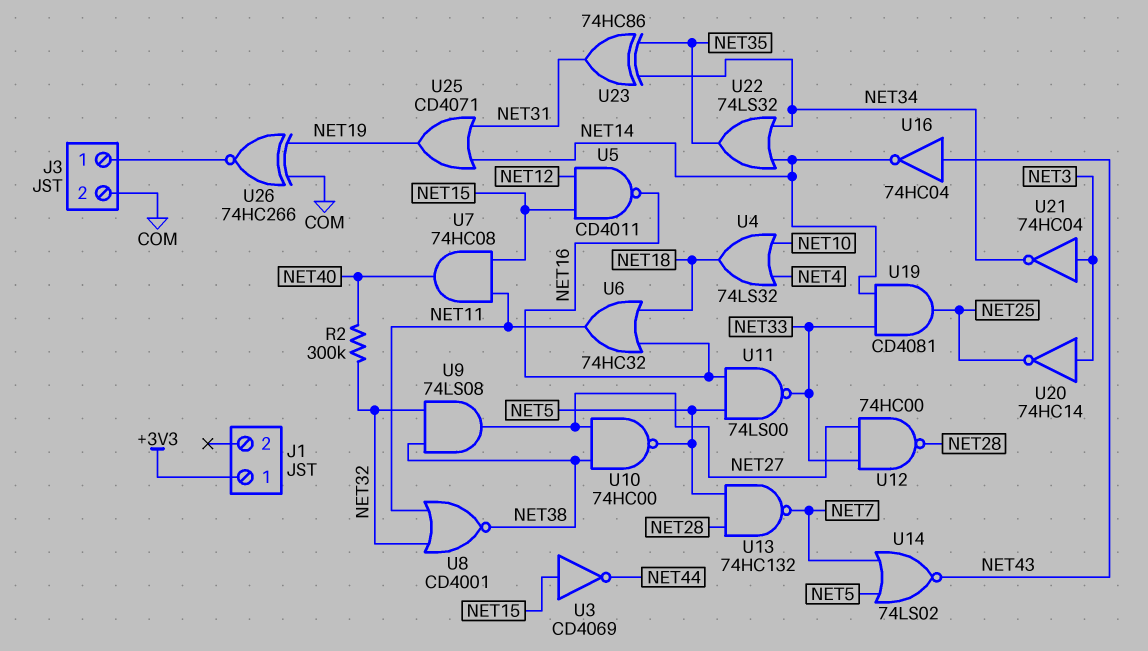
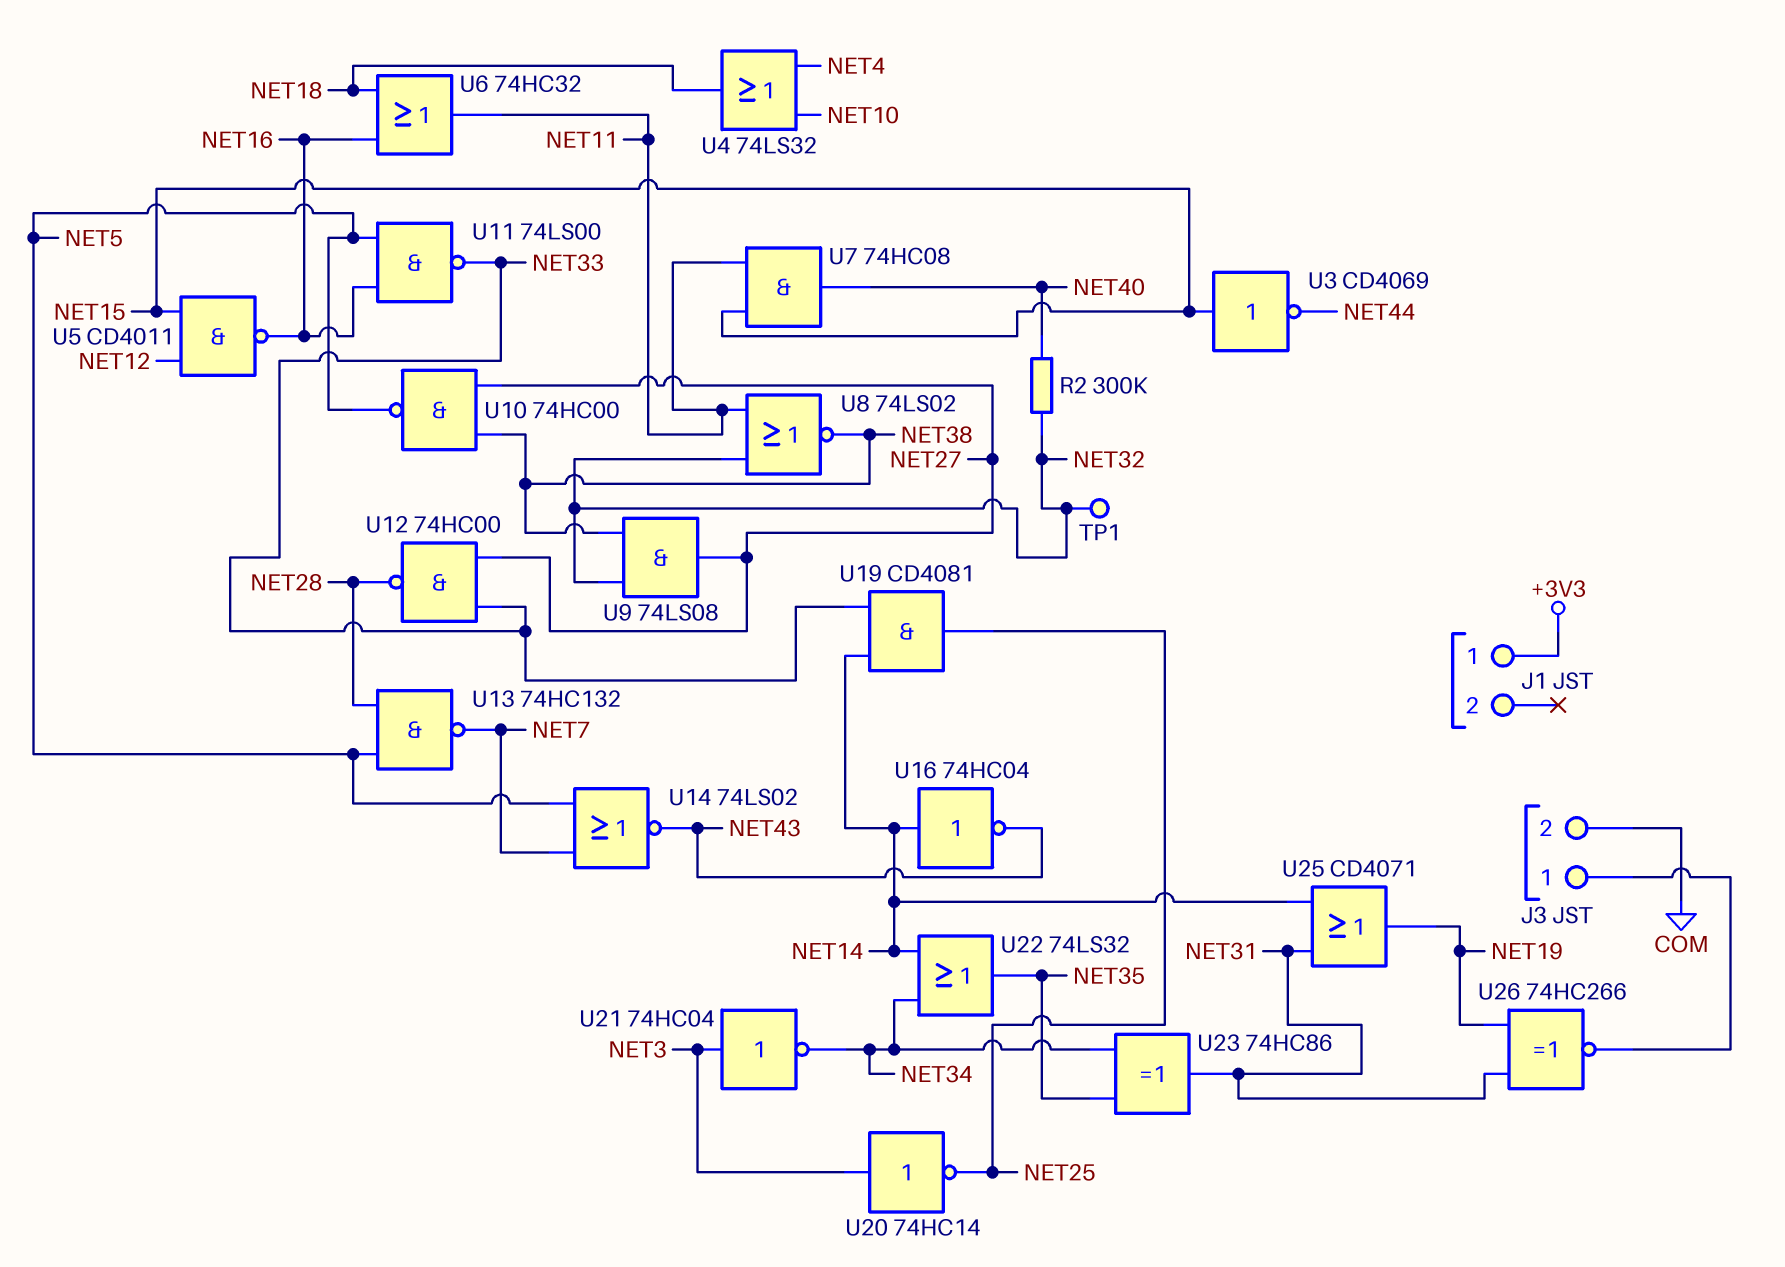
TP1: none -> test point (NET32)
U8: NOR CD4001 (in NET11, in NET32, out NET38) -> NOR 74LS02 (in NET11, in NET32, out NET38)
U16: NOT 74HC04 (in NET43, out NET14) -> NOT 74HC04 (in NET14, out NET43)
U26: XNOR 74HC266 (in COM, in NET19, out J3/1) -> XNOR 74HC266 (in NET19, in NET31, out J3/1)

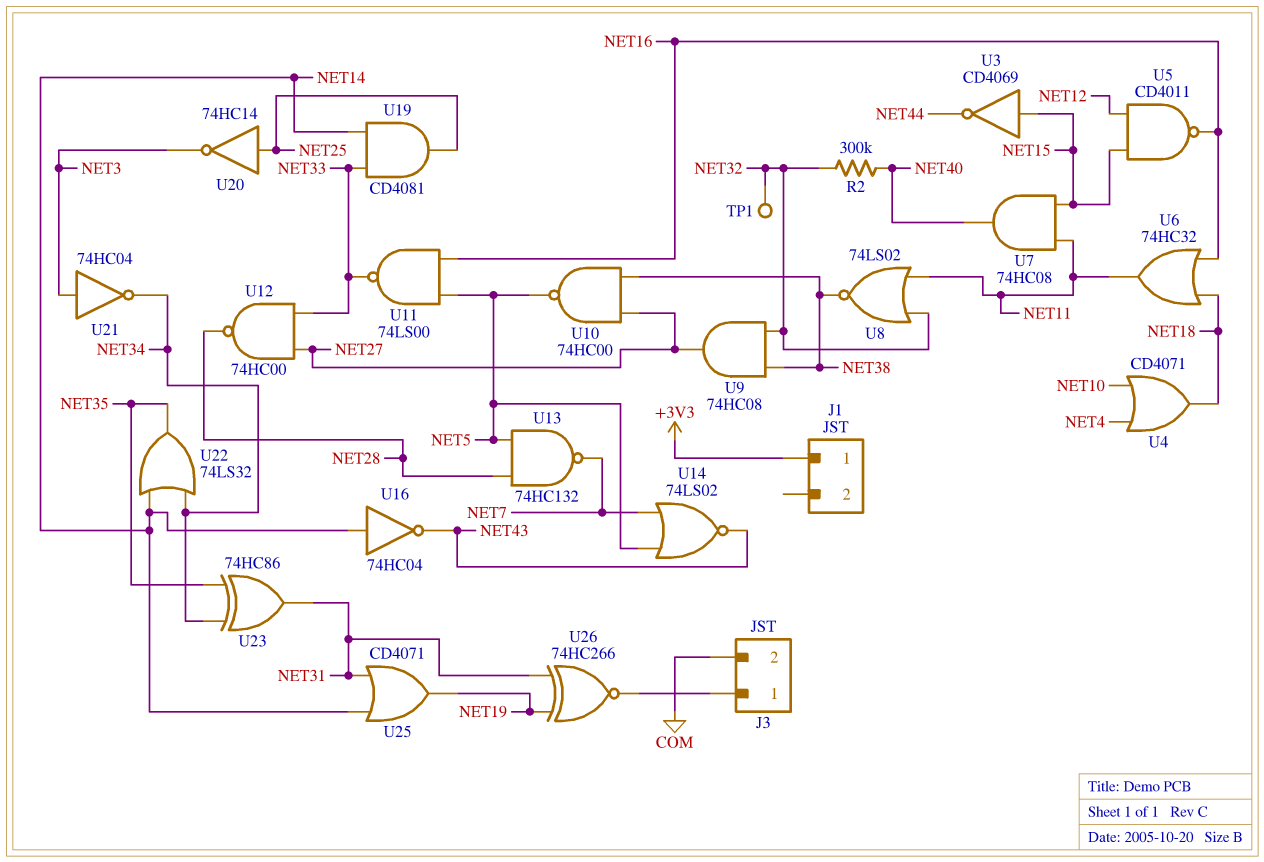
U4: OR 74LS32 (in NET4, in NET10, out NET18) -> OR CD4071 (in NET4, in NET10, out NET18)
U9: AND 74LS08 (in NET32, in NET38, out NET27) -> AND 74HC08 (in NET32, in NET38, out NET27)
U20: NOT 74HC14 (in NET3, out NET25) -> NOT 74HC14 (in NET25, out NET3)

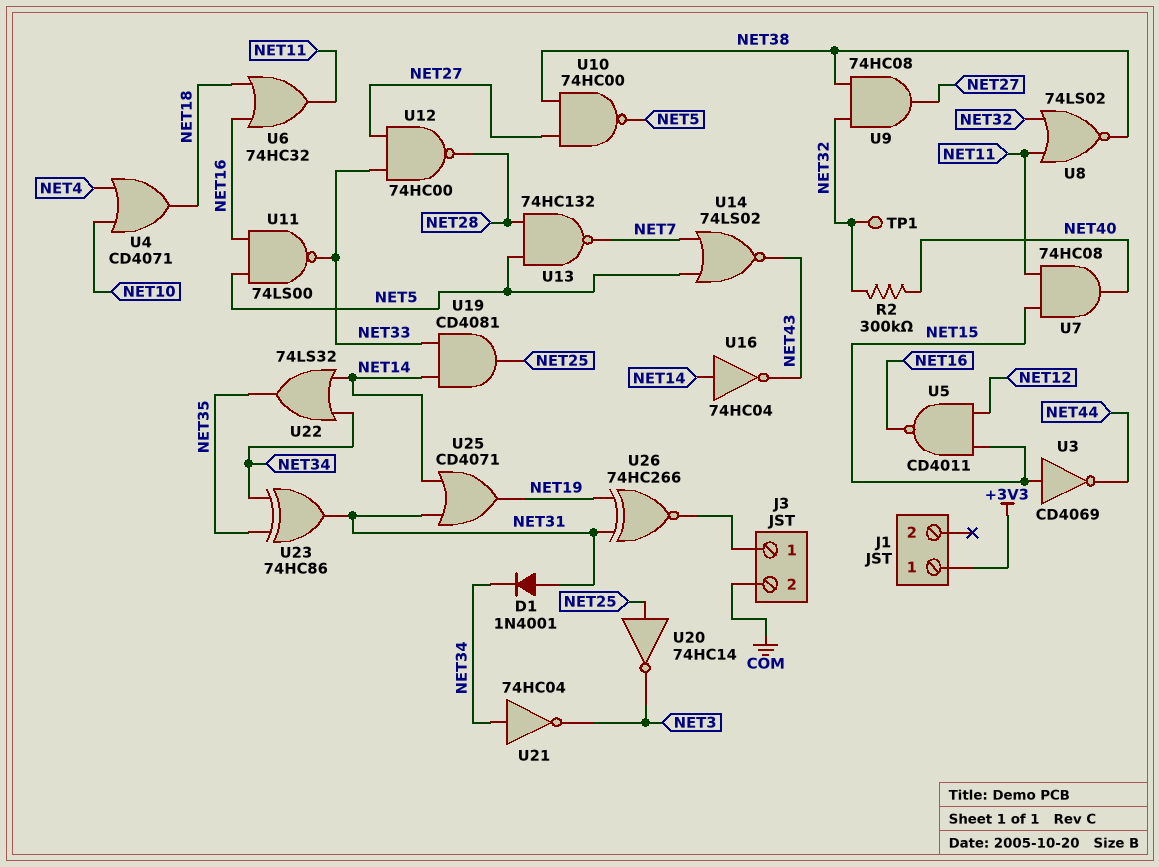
D1: none -> diode 1N4001 (A NET31, K NET34)
U21: NOT 74HC04 (in NET3, out NET34) -> NOT 74HC04 (in NET34, out NET3)

